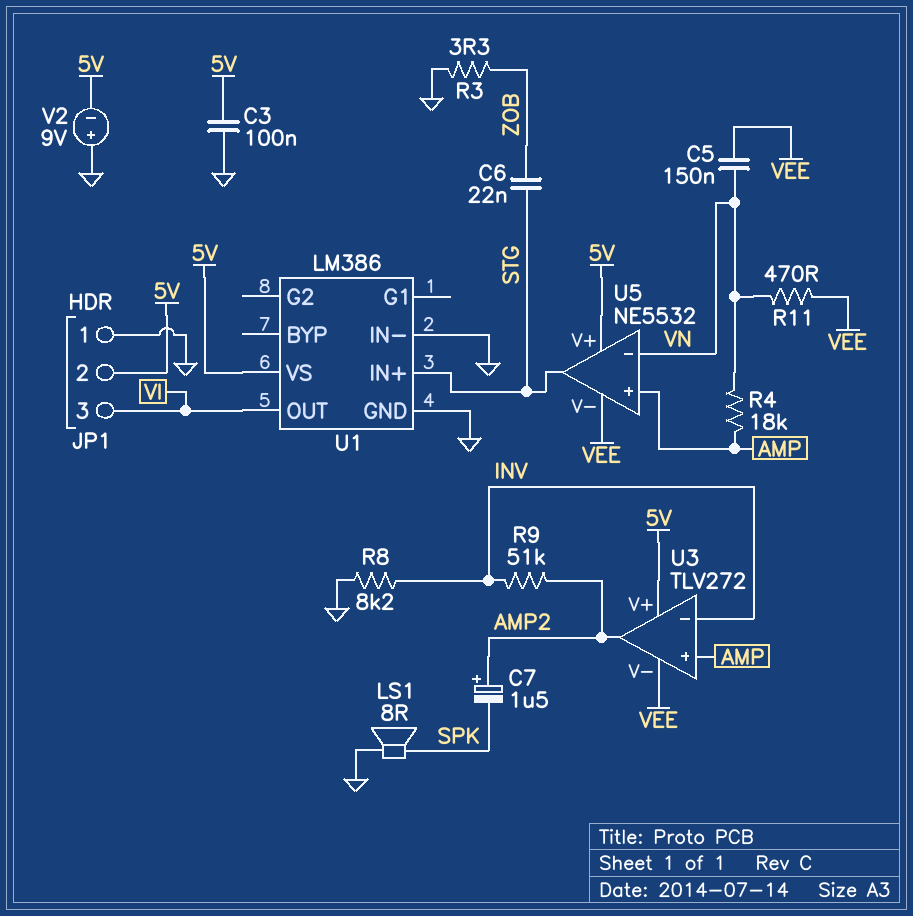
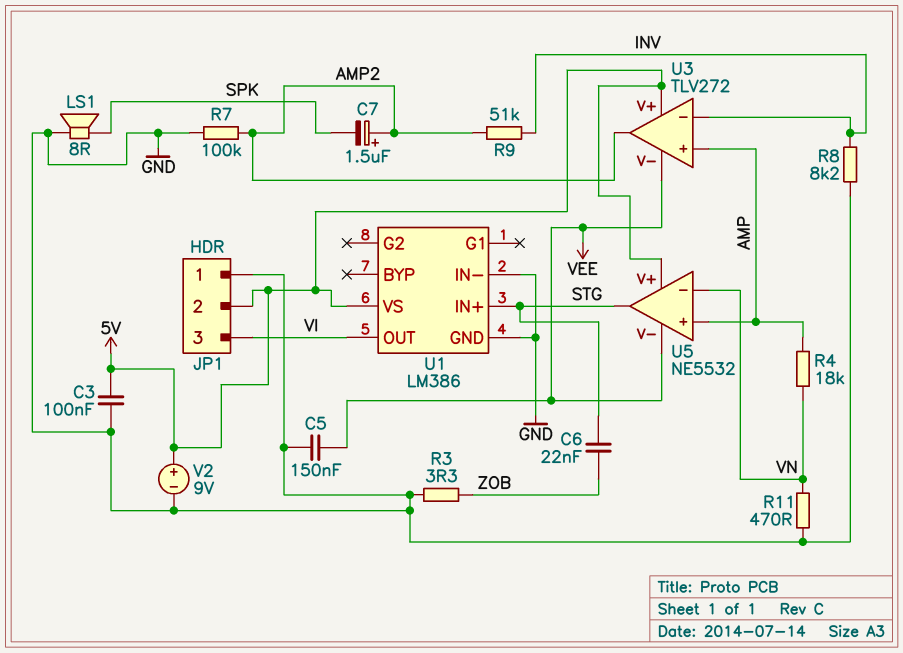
C5: 150nF (VEE, VN) -> 150nF (GND, VEE)
R7: none -> 100k (AMP2, GND)
R11: 470 (VEE, VN) -> 470 (GND, VN)
V2: 9V (plus GND, minus 5V) -> 9V (plus 5V, minus GND)

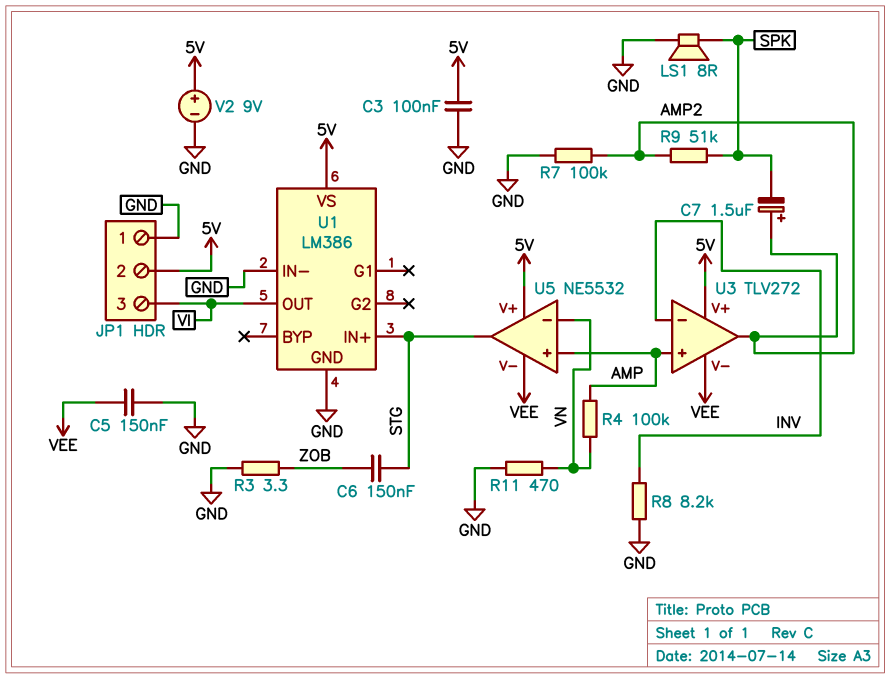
C6: 22nF (STG, ZOB) -> 150nF (STG, ZOB)
R4: 18k (AMP, VN) -> 100k (AMP, VN)
R9: 51k (AMP2, INV) -> 51k (AMP2, SPK)

